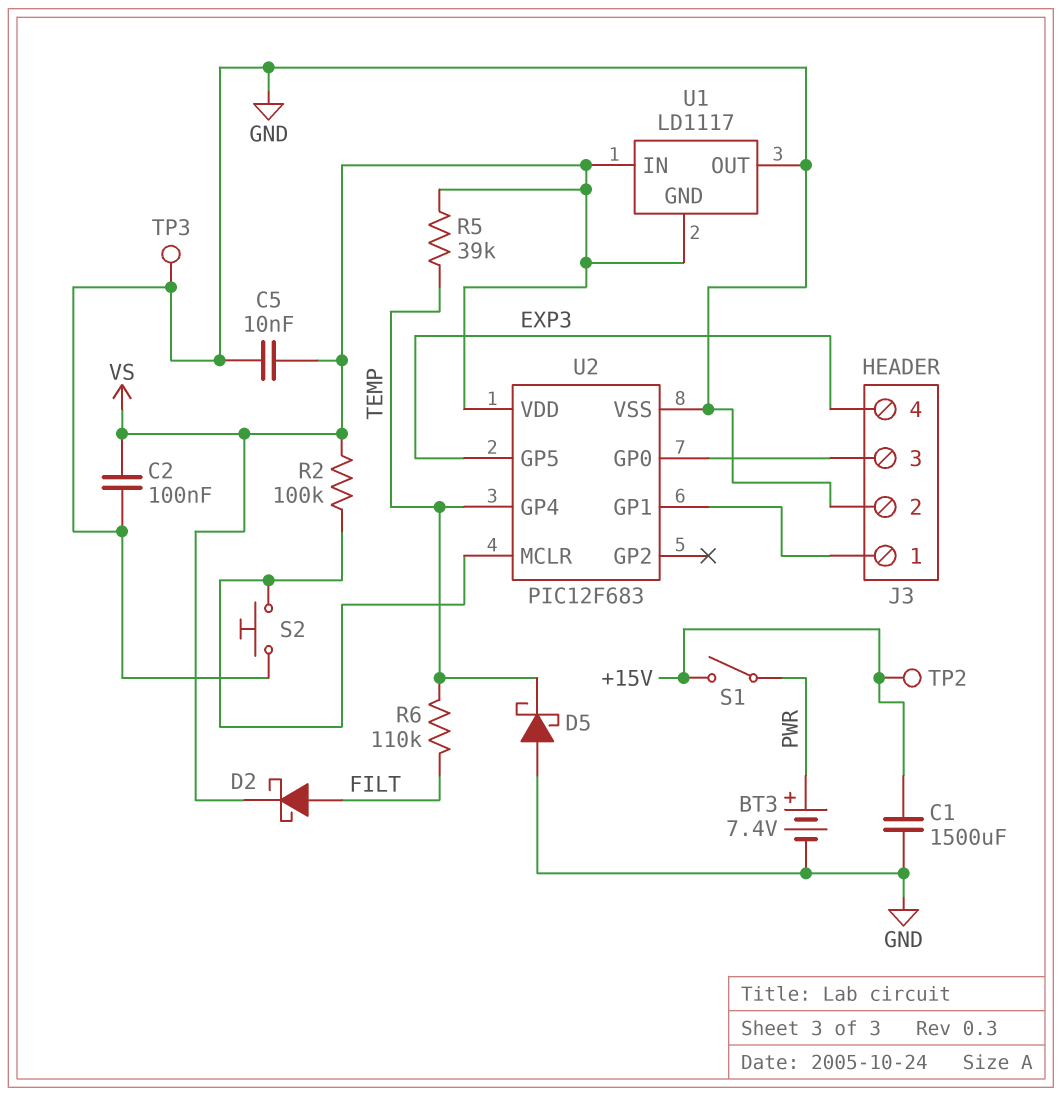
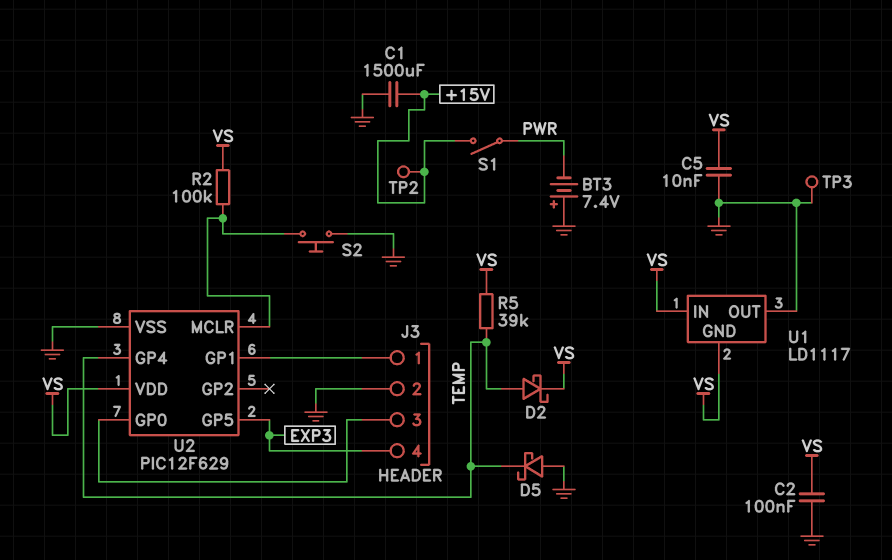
BT3: 7.4V (plus PWR, minus GND) -> 7.4V (plus GND, minus PWR)
D2: schottky (A FILT, K VS) -> schottky (A TEMP, K VS)
R6: 110k (FILT, TEMP) -> none
U2: PIC12F683 -> PIC12F629

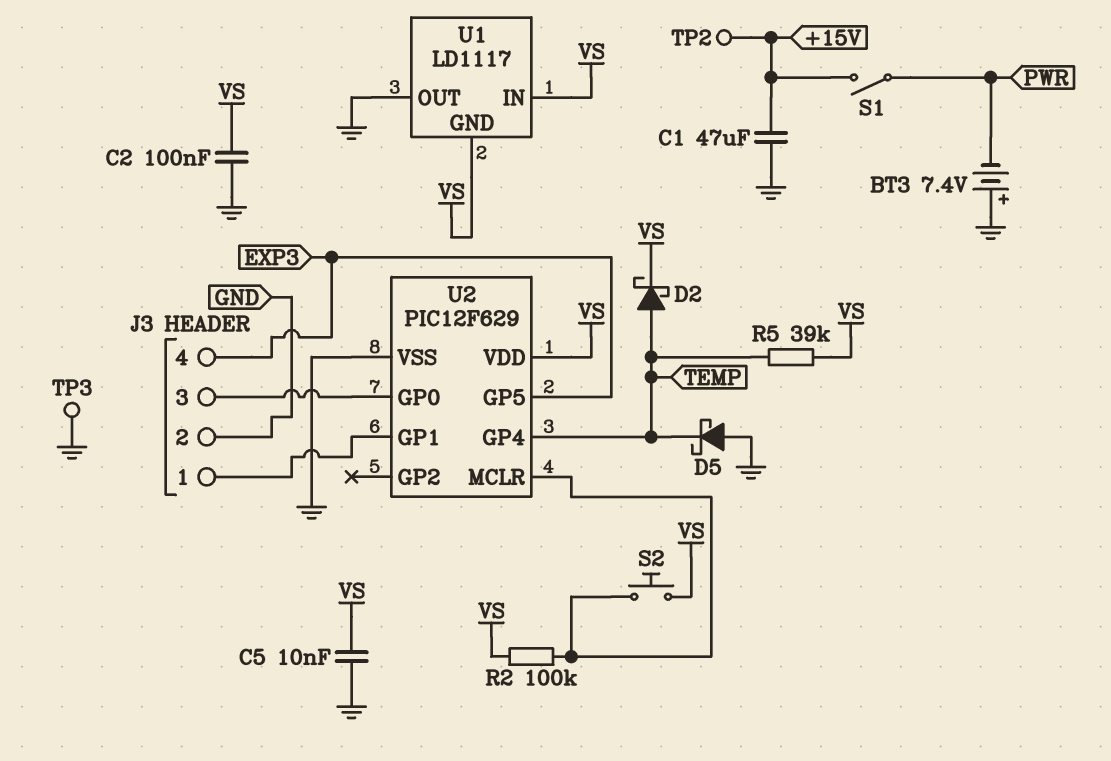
C1: 1500uF (+15V, GND) -> 47uF (+15V, GND)
S2: button (GND, U2/MCLR) -> button (U2/MCLR, VS)

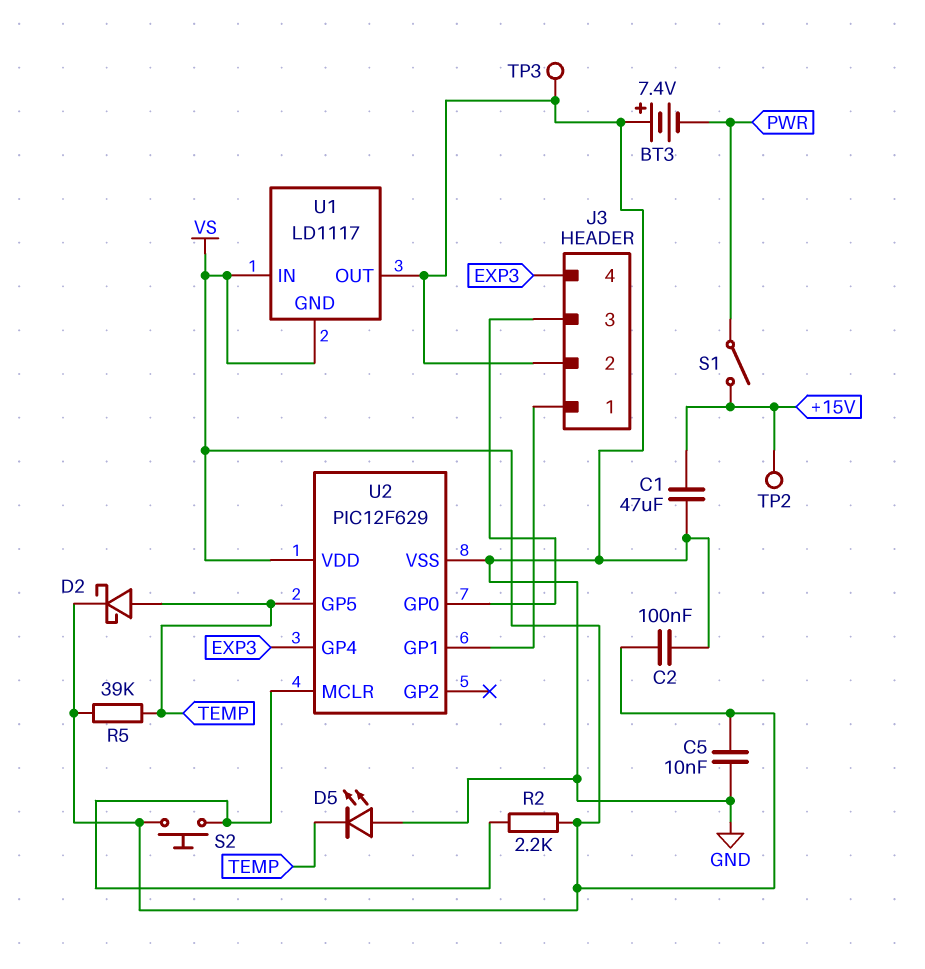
D5: schottky (A GND, K TEMP) -> LED (A GND, K TEMP)
R2: 100k (U2/MCLR, VS) -> 2.2k (U2/MCLR, VS)
U2 pin GP4: TEMP -> EXP3
U2 pin GP5: EXP3 -> TEMP

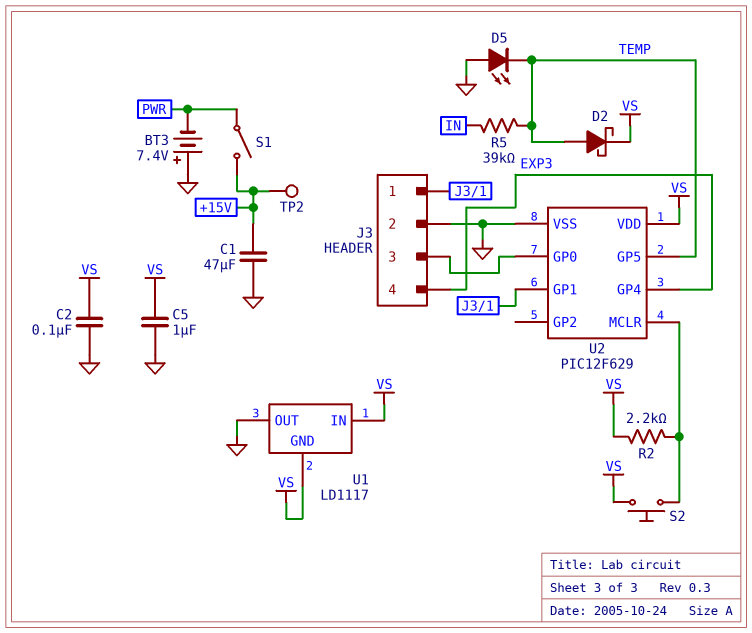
C5: 10nF (GND, VS) -> 1uF (GND, VS)
R5: 39k (TEMP, VS) -> 39k (IN, TEMP)
TP3: test point (GND) -> none

